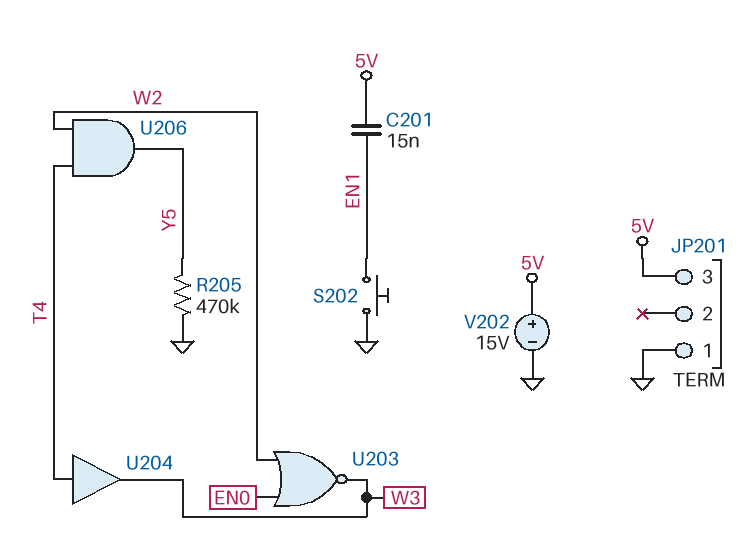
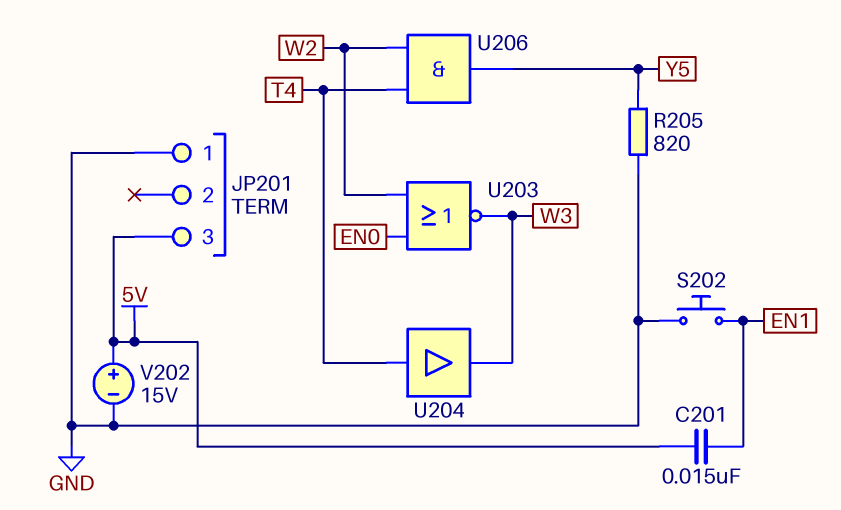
R205: 470k (GND, Y5) -> 820 (GND, Y5)

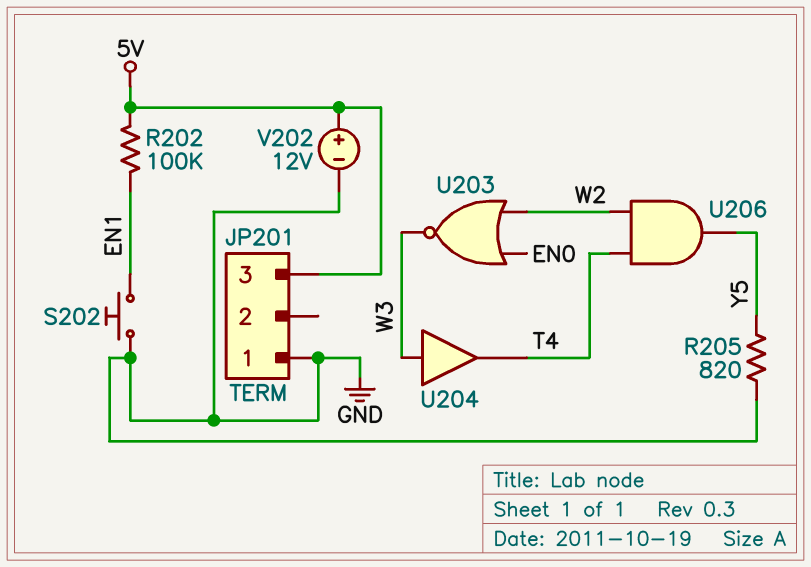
C201: 15nF (5V, EN1) -> none
R202: none -> 100k (5V, EN1)
U204: buffer (in T4, out W3) -> buffer (in W3, out T4)
V202: 15V (plus 5V, minus GND) -> 12V (plus 5V, minus GND)

